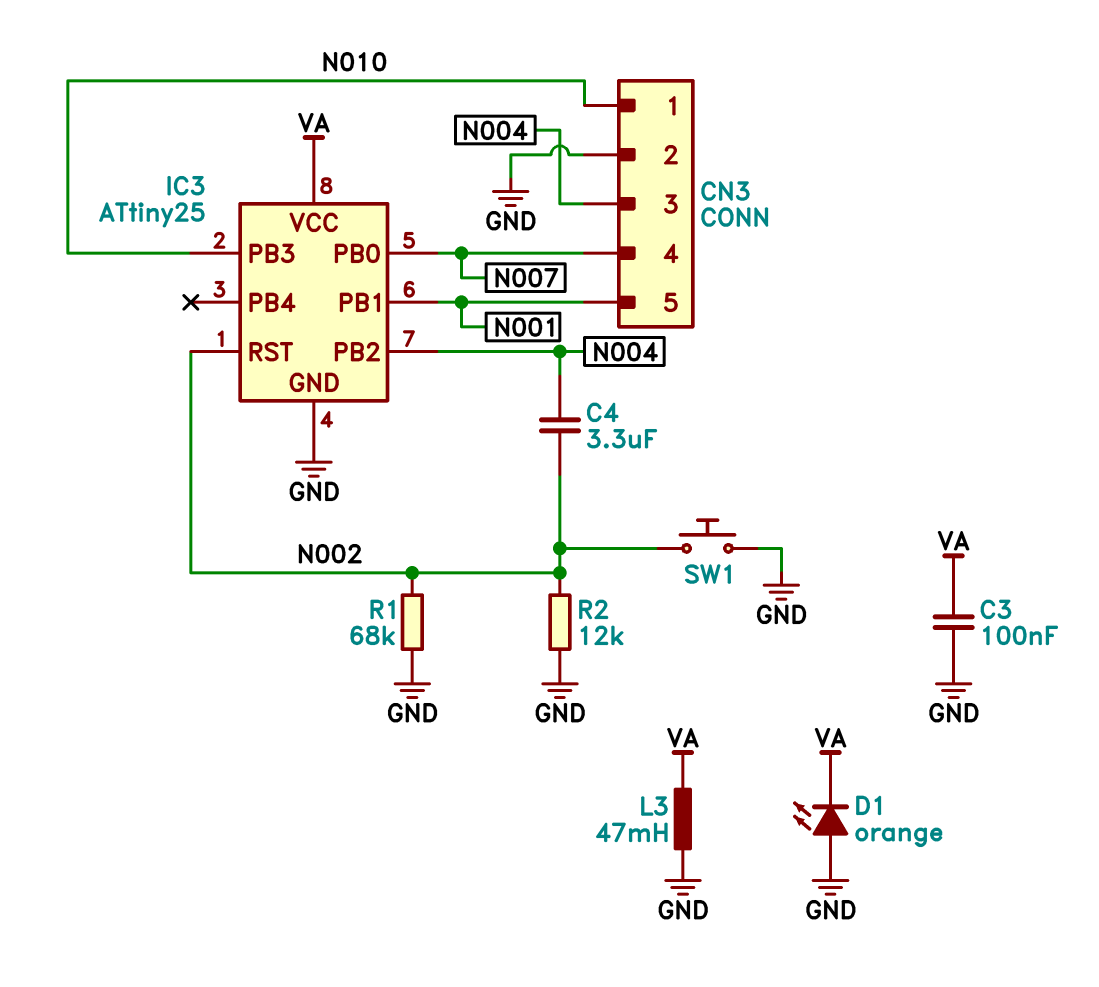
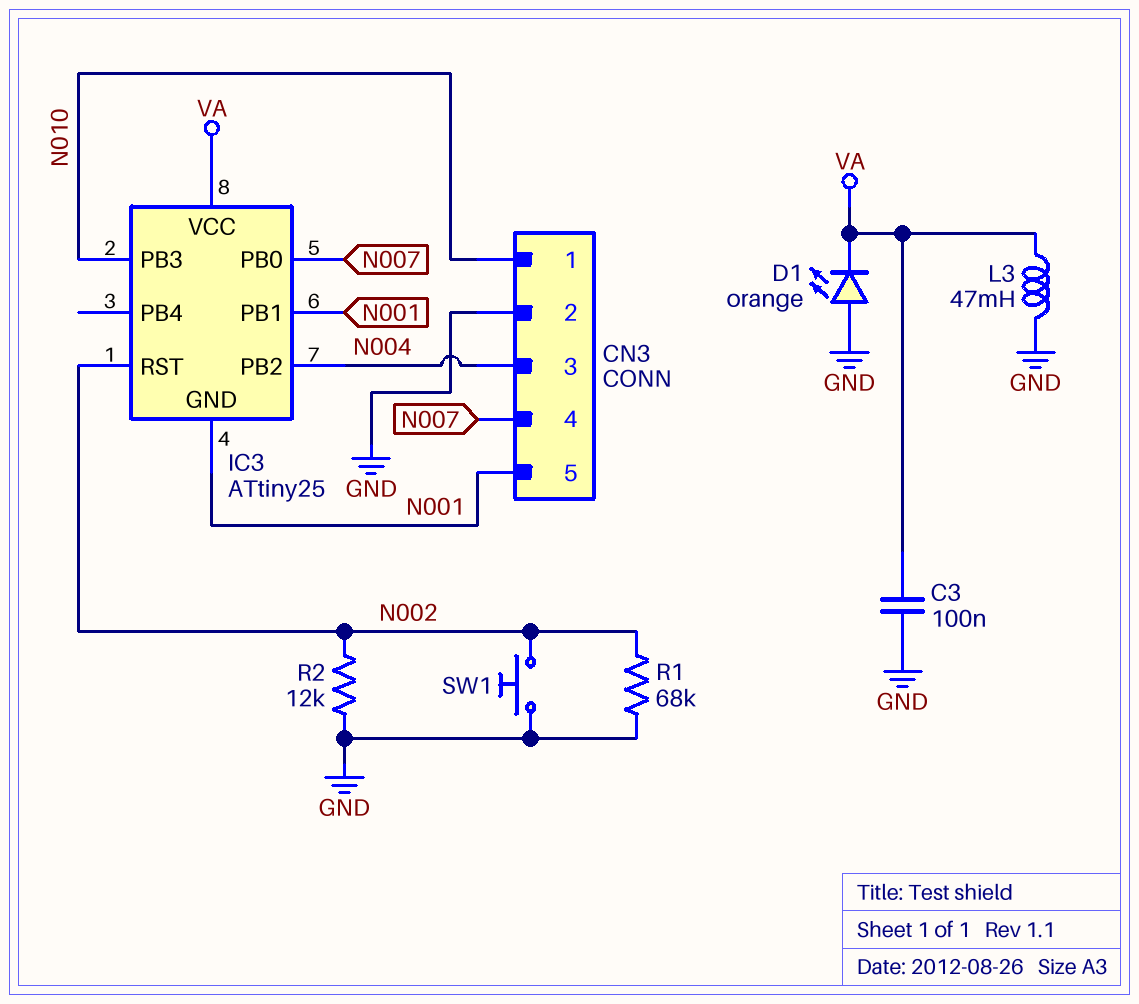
C4: 3.3uF (N002, N004) -> none
IC3 pin GND: GND -> N001

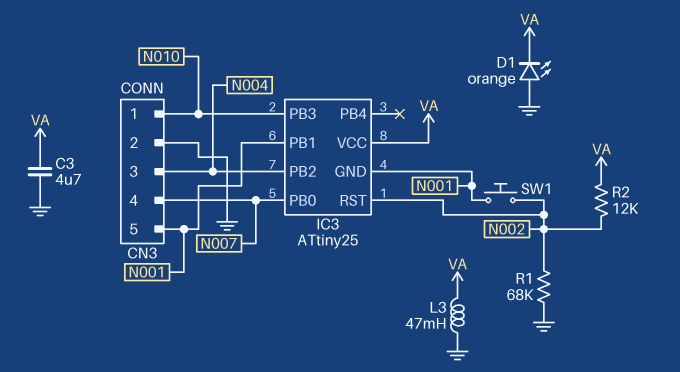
C3: 100nF (GND, VA) -> 4.7uF (GND, VA)
R2: 12k (GND, N002) -> 12k (N002, VA)
SW1: button (GND, N002) -> button (N001, N002)

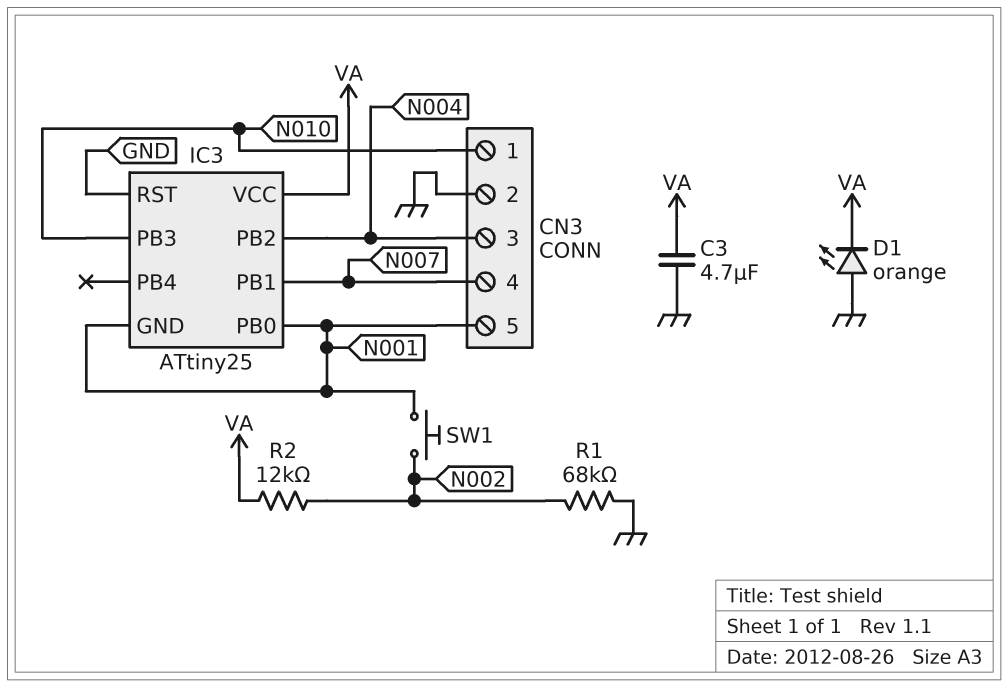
IC3 pin PB0: N007 -> N001
IC3 pin PB1: N001 -> N007
IC3 pin RST: N002 -> GND
L3: 47mH (GND, VA) -> none

